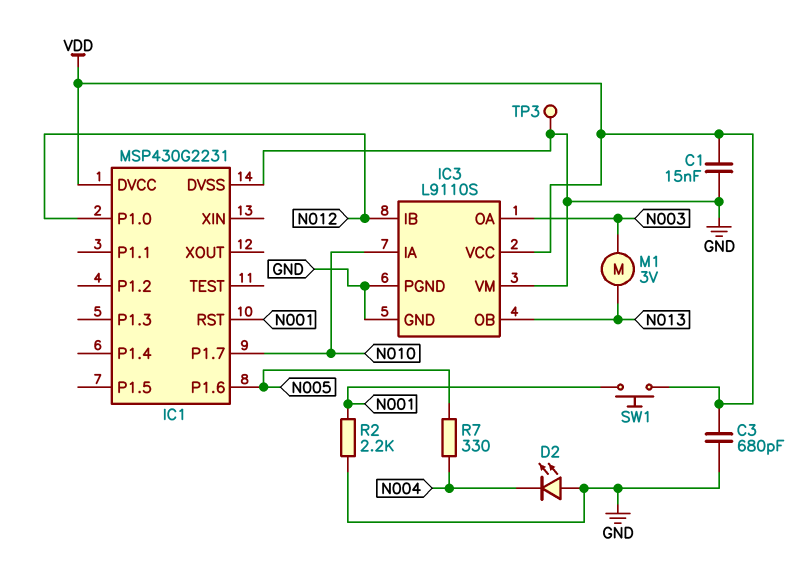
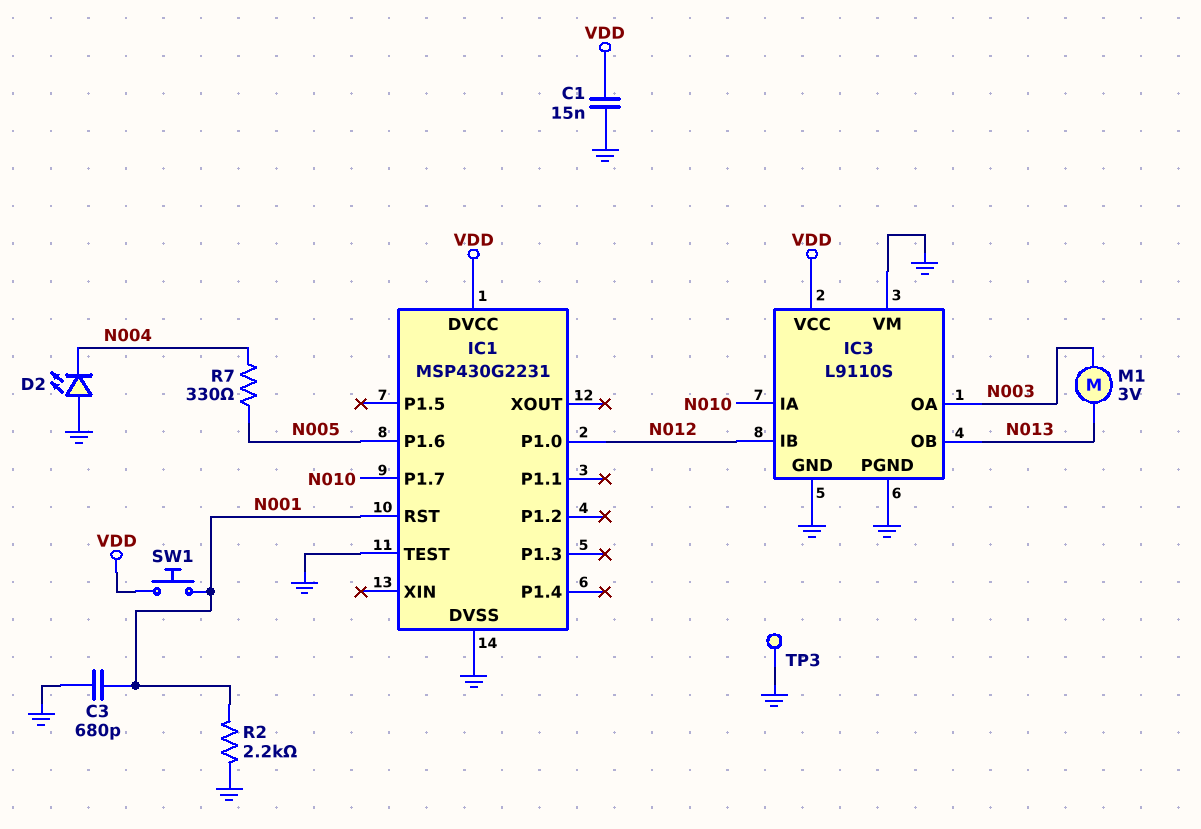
C3: 680pF (GND, VDD) -> 680pF (GND, N001)
IC1 pin TEST: none -> GND

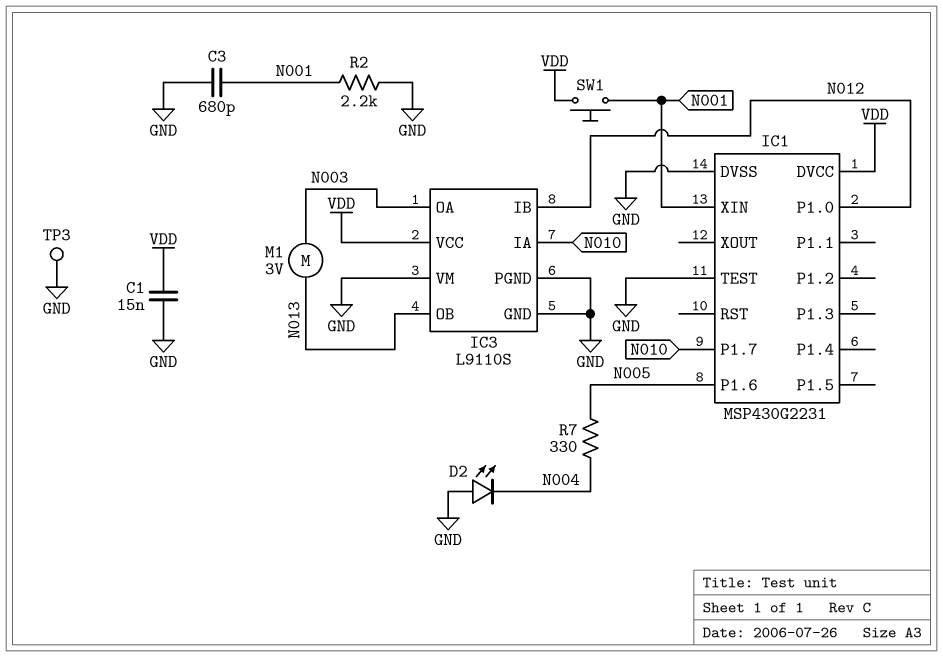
IC1 pin RST: N001 -> none
IC1 pin XIN: none -> N001

